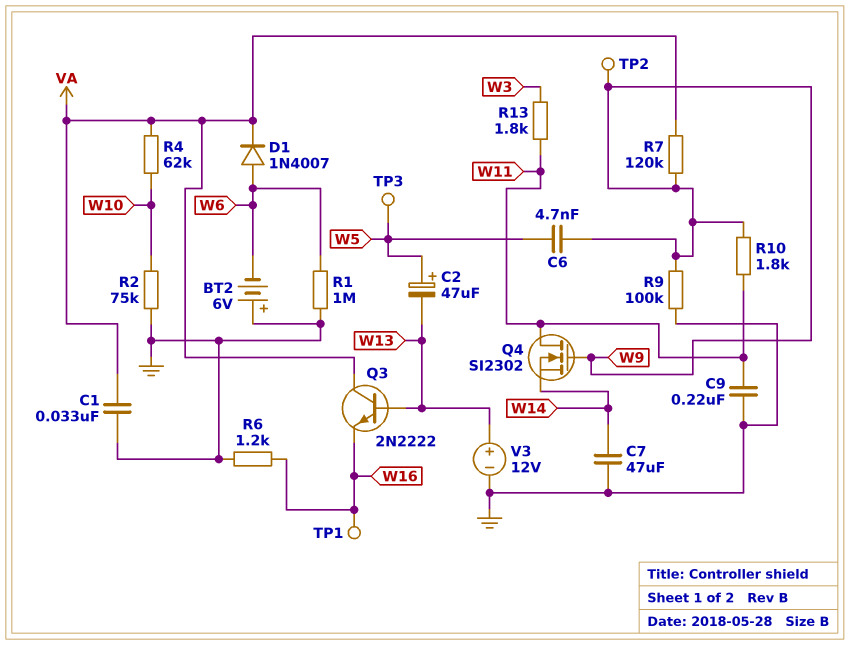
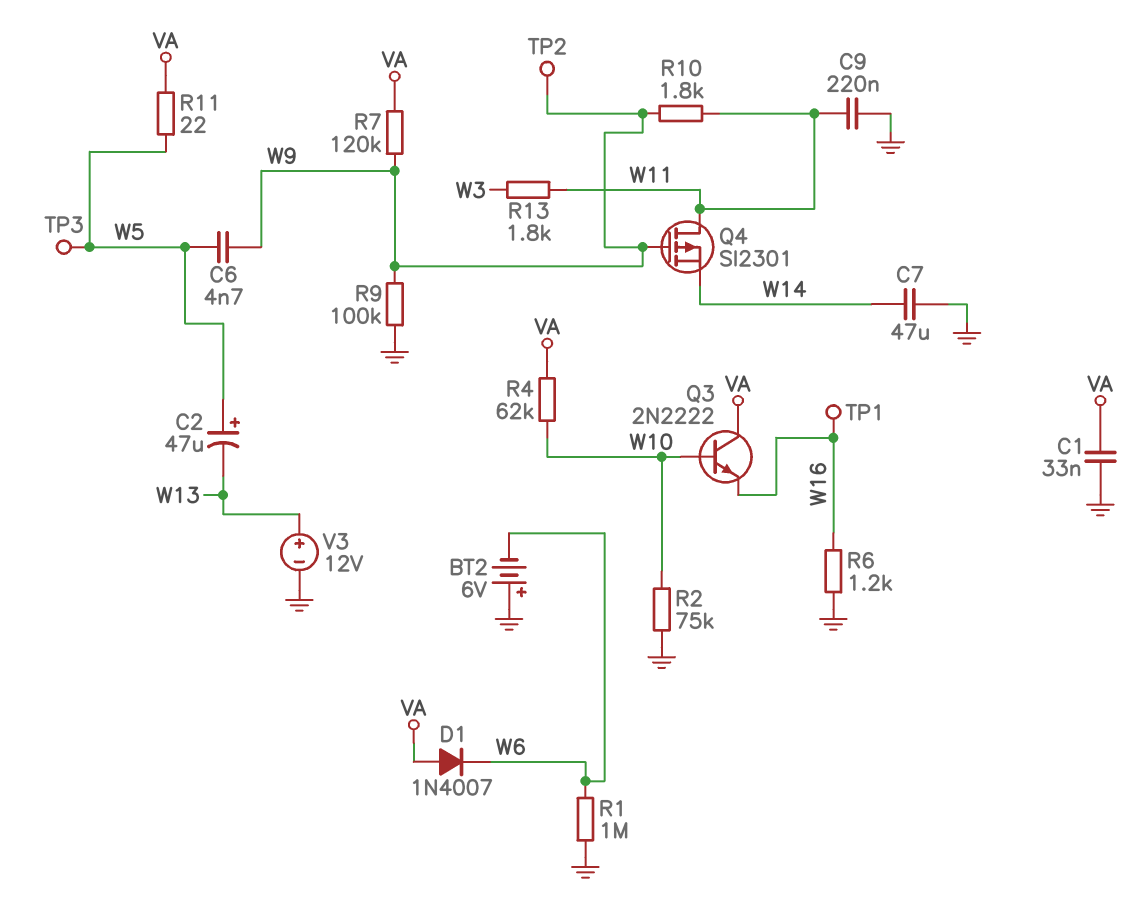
D1: diode 1N4007 (A W6, K VA) -> diode 1N4007 (A VA, K W6)
Q3: NPN 2N2222 (B W13, C VA, E W16) -> NPN 2N2222 (B W10, C VA, E W16)
Q4: NMOS SI2302 (G W9, D W11, S W14) -> PMOS SI2301 (G W9, D W11, S W14)
R11: none -> 22 (VA, W5)

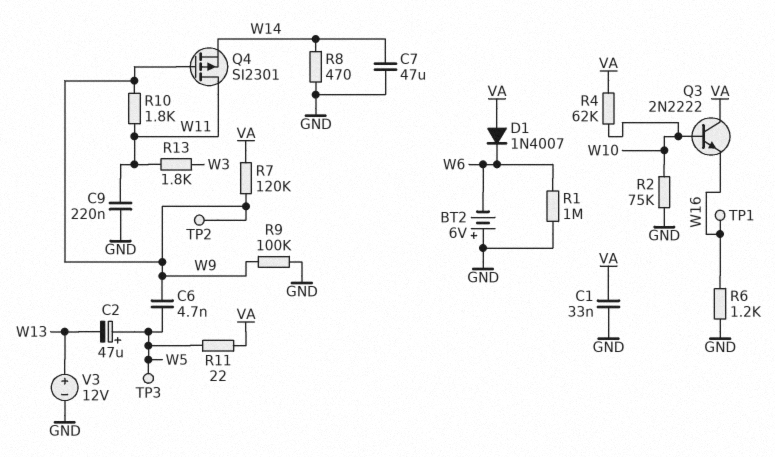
R8: none -> 470 (GND, W14)

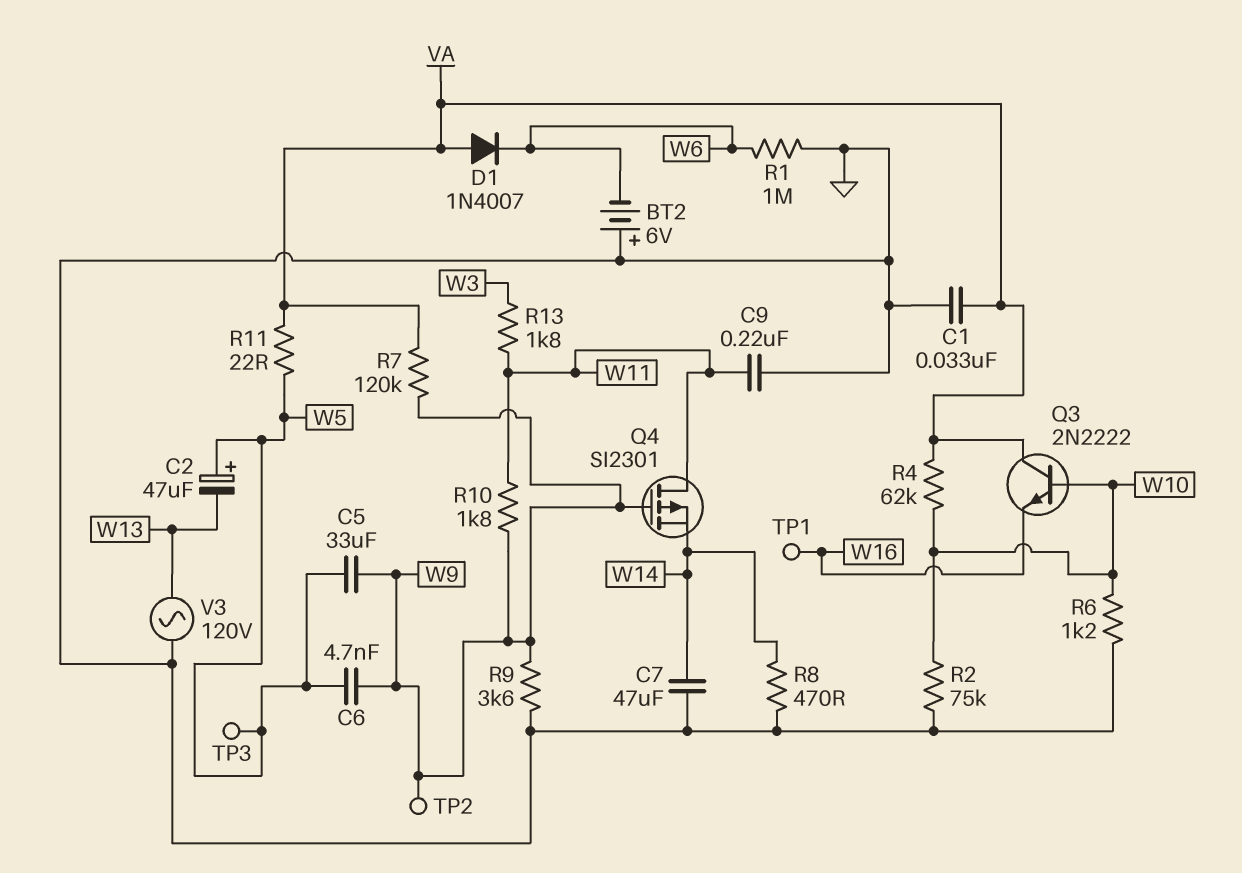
C5: none -> 33uF (W5, W9)
R6: 1.2k (GND, W16) -> 1.2k (GND, W10)
R9: 100k (GND, W9) -> 3.6k (GND, W9)
V3: 12V (plus W13, minus GND) -> AC 120V (GND, W13)

